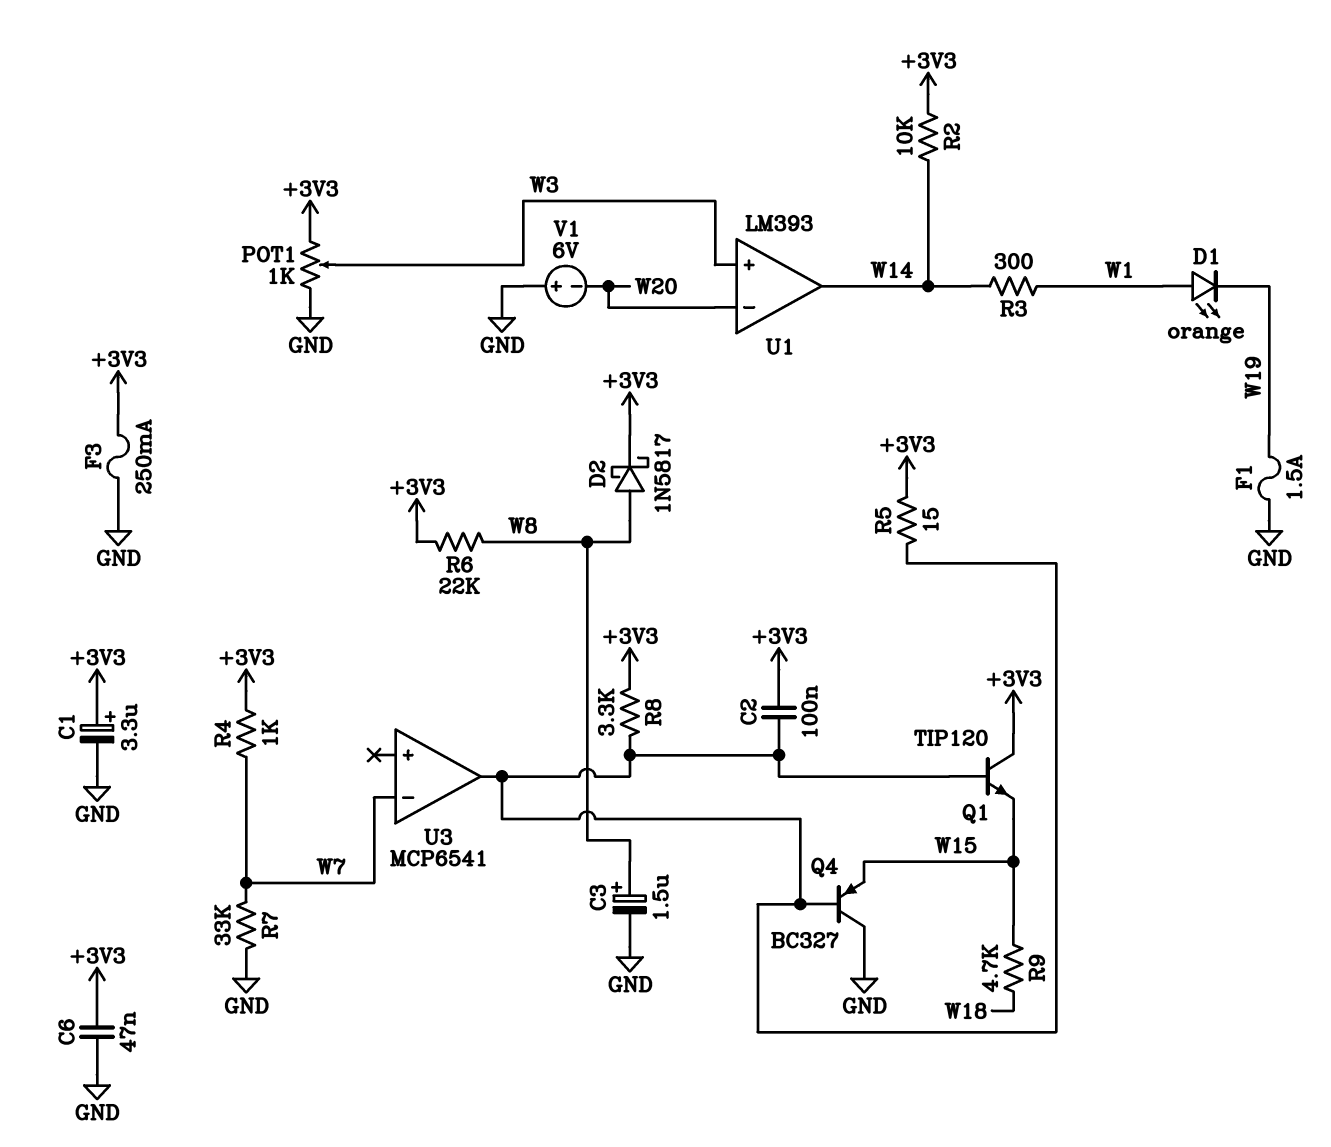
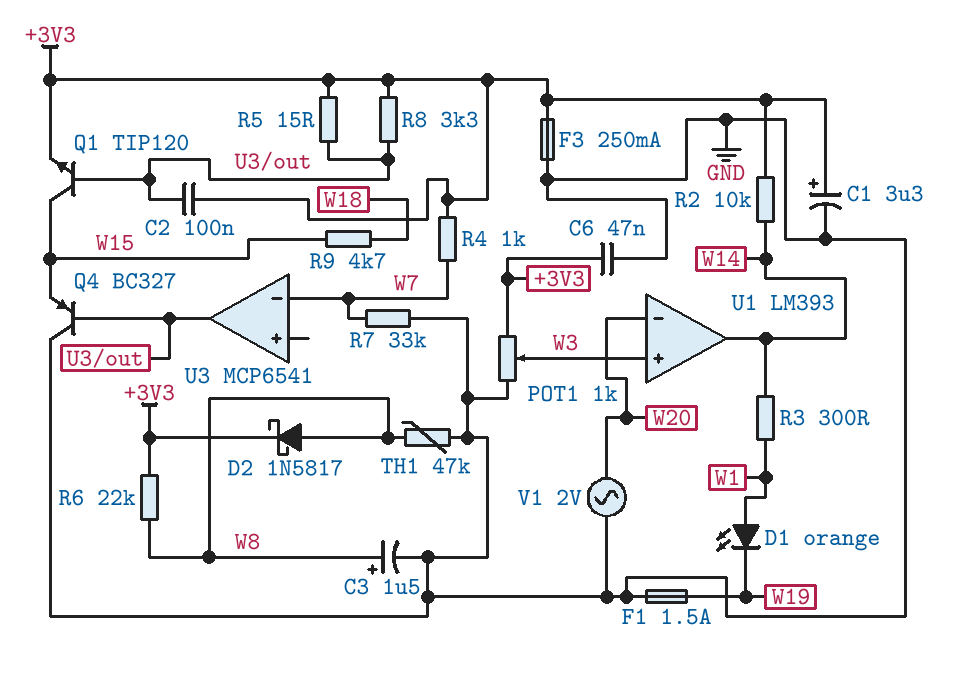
Q1: NPN TIP120 (B U3/out, C +3V3, E W15) -> NPN TIP120 (B U3/out, C W15, E +3V3)
TH1: none -> 47k (GND, W8)
V1: 6V (plus GND, minus W20) -> AC 2V (GND, W20)

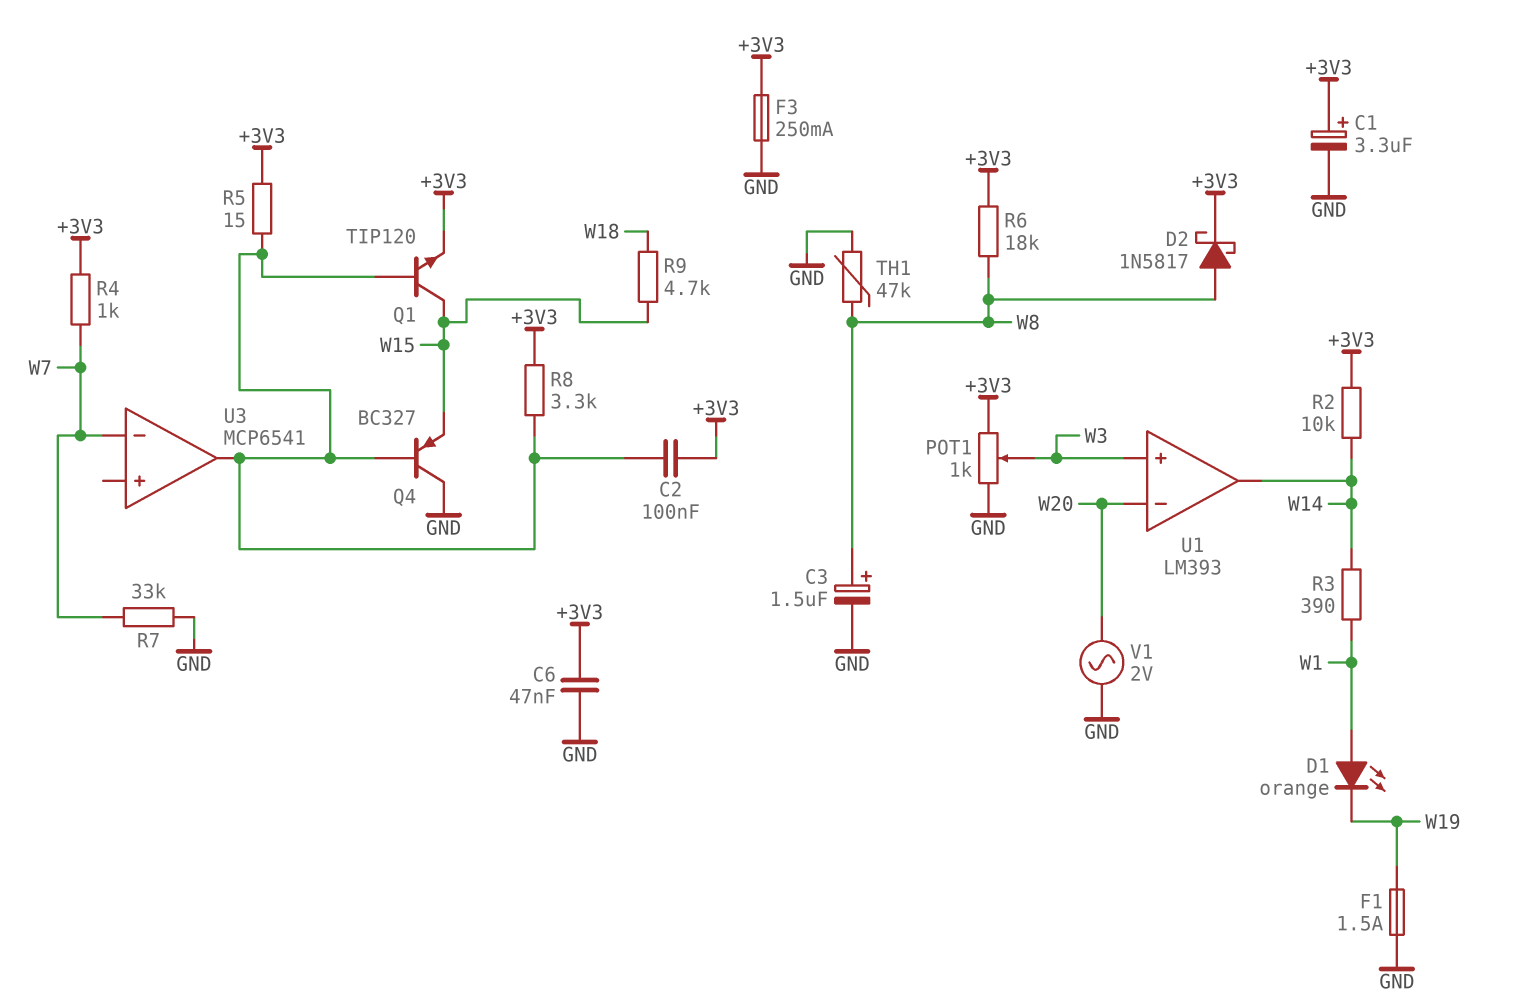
R3: 300 (W1, W14) -> 390 (W1, W14)
R6: 22k (+3V3, W8) -> 18k (+3V3, W8)

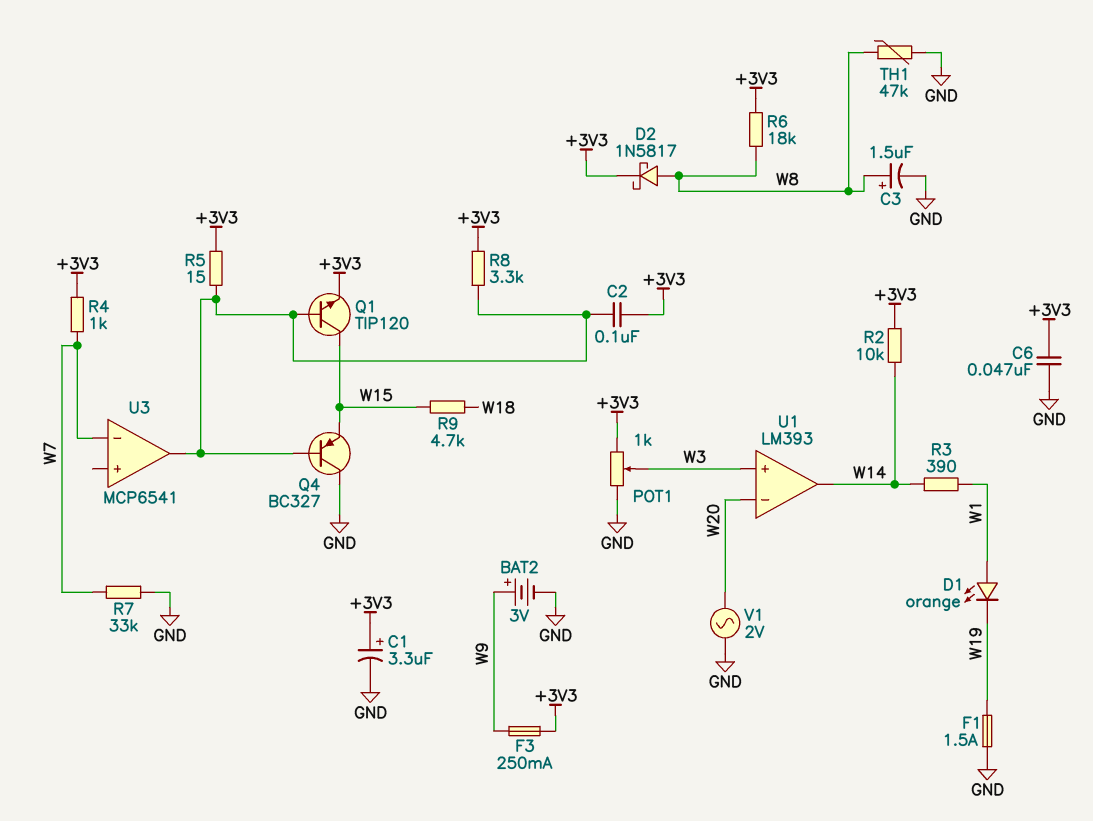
BAT2: none -> 3V (plus W9, minus GND)
F3: 250mA (+3V3, GND) -> 250mA (+3V3, W9)

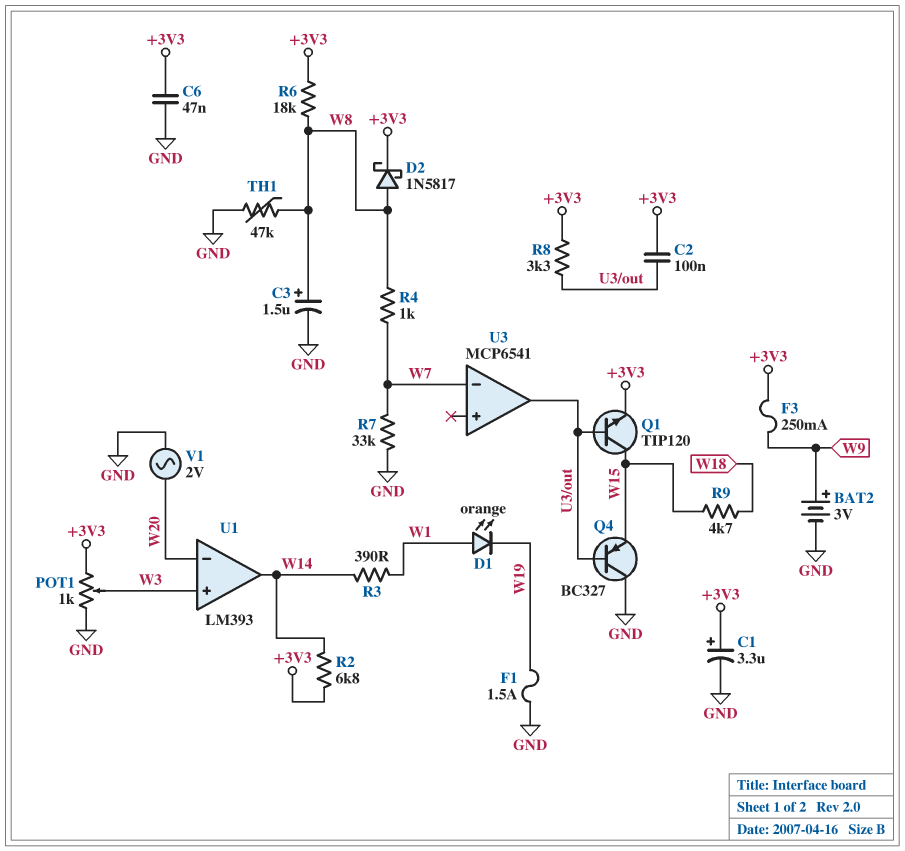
R2: 10k (+3V3, W14) -> 6.8k (+3V3, W14)
R4: 1k (+3V3, W7) -> 1k (W7, W8)
R5: 15 (+3V3, U3/out) -> none

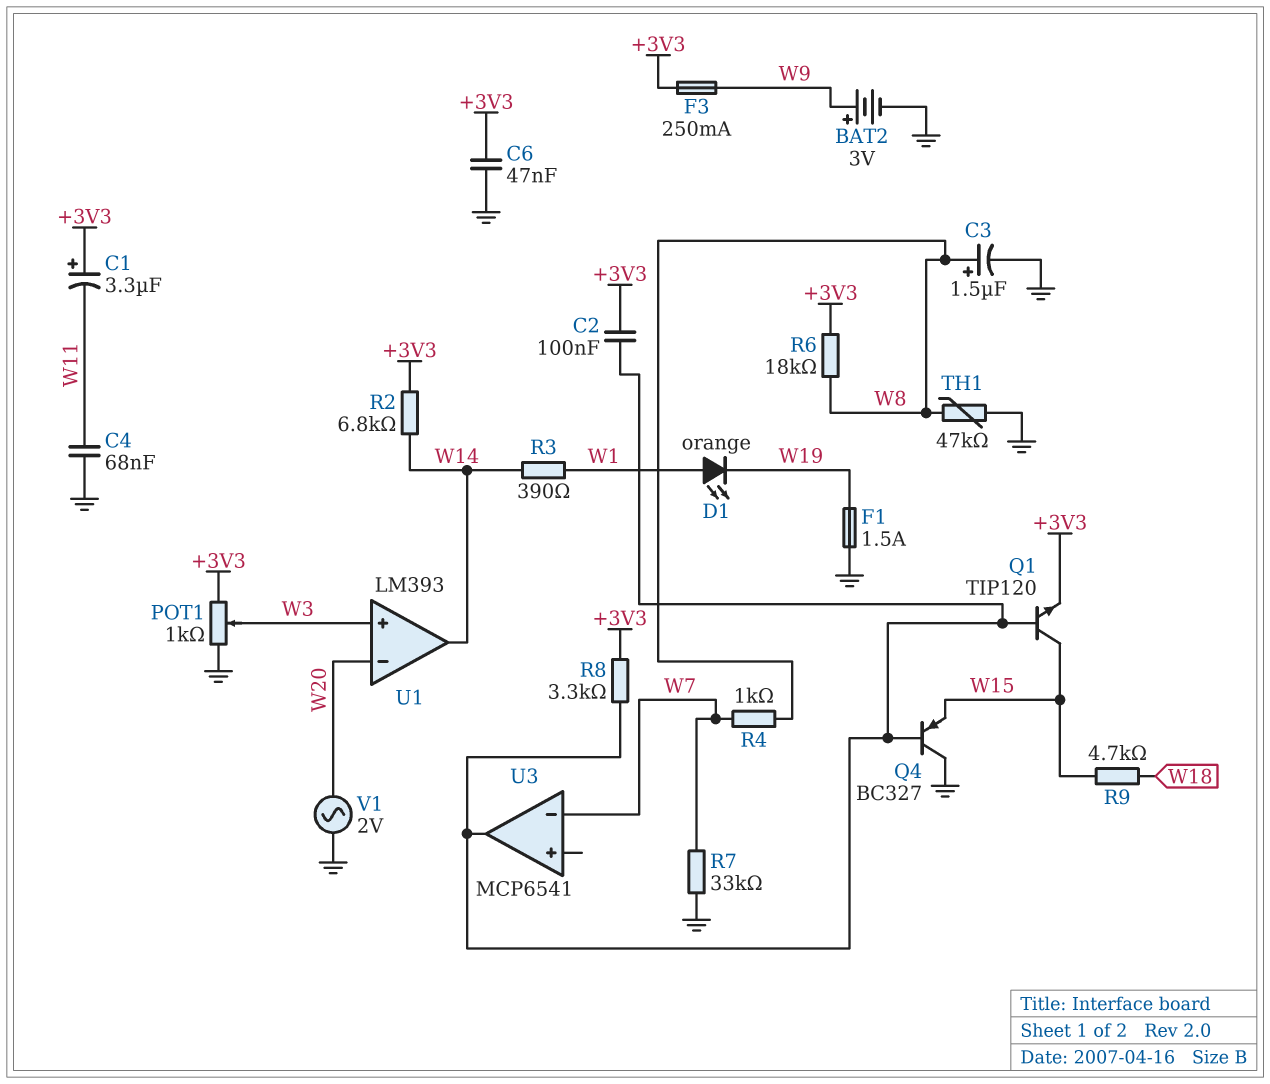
C1: 3.3uF (plus +3V3, minus GND) -> 3.3uF (plus +3V3, minus W11)
C4: none -> 68nF (GND, W11)
D2: schottky 1N5817 (A W8, K +3V3) -> none

